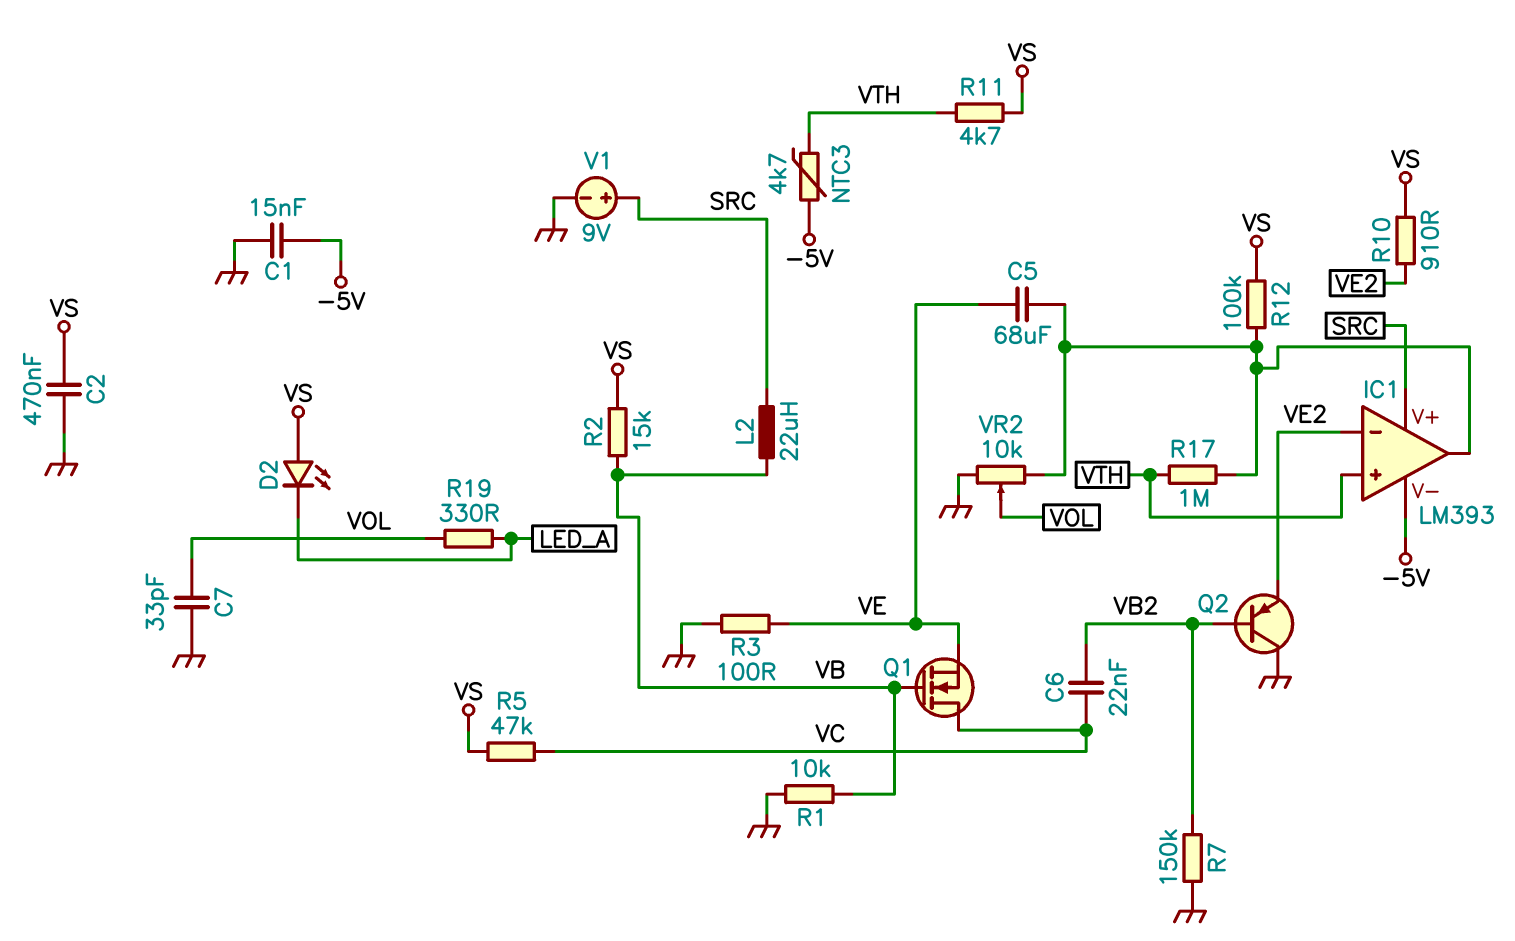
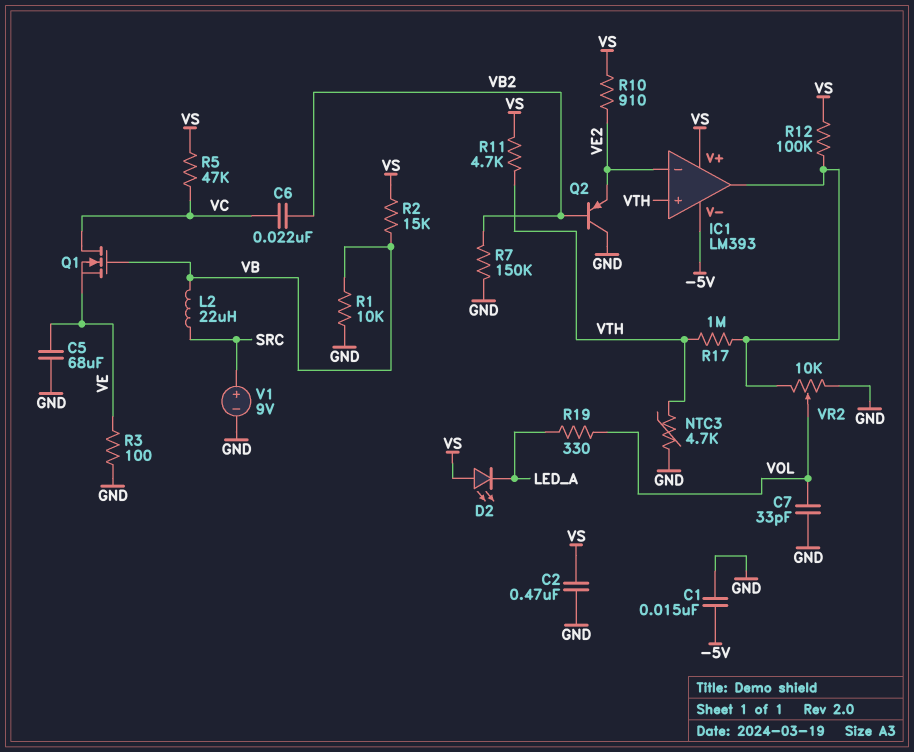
C5: 68uF (IC1/out, VE) -> 68uF (GND, VE)
IC1 pin V+: SRC -> VS
NTC3: 4.7k (-5V, VTH) -> 4.7k (GND, VTH)

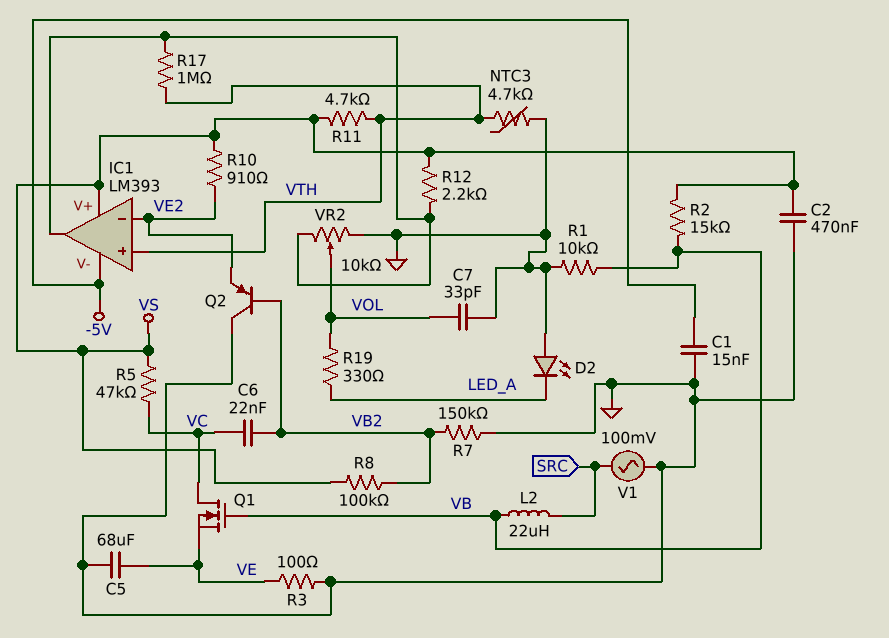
D2: LED (A VS, K LED_A) -> LED (A GND, K LED_A)
R8: none -> 100k (VB2, VS)
R12: 100k (IC1/out, VS) -> 2.2k (IC1/out, VS)
V1: 9V (plus SRC, minus GND) -> AC 100mV (GND, SRC)

